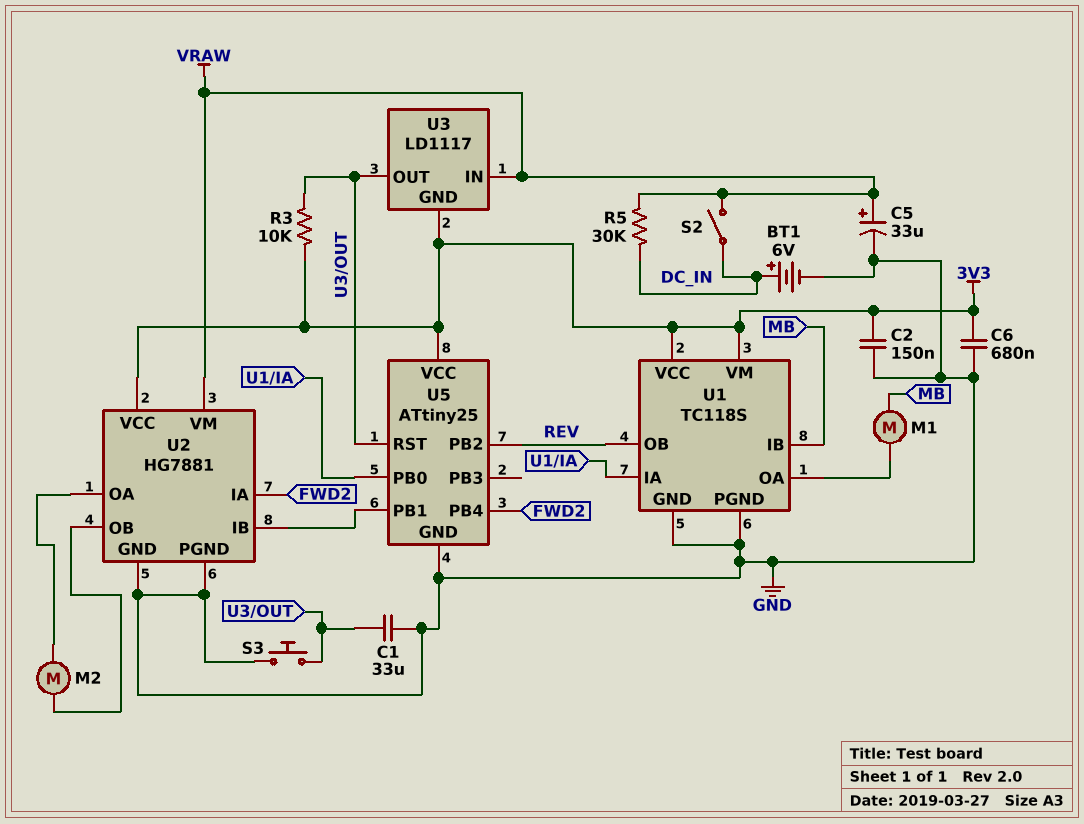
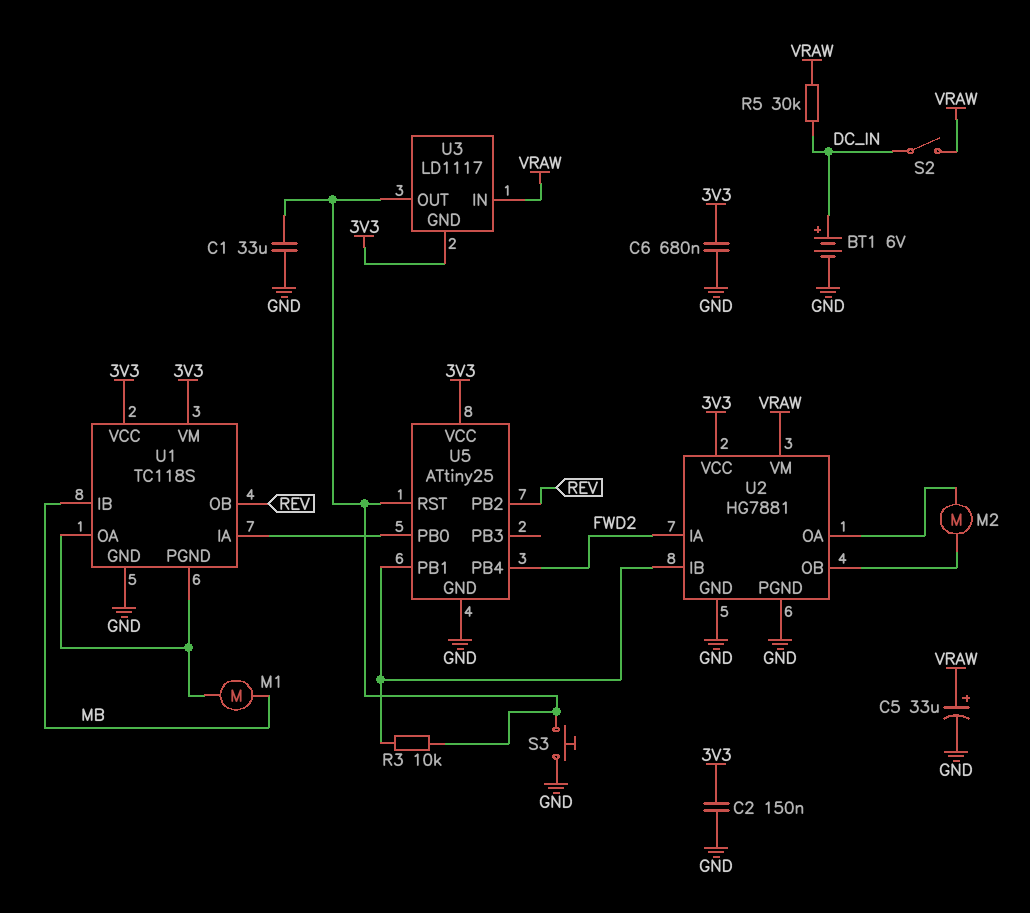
R3: 10k (3V3, U3/OUT) -> 10k (U2/IB, U3/OUT)
U1 pin PGND: GND -> U1/OA

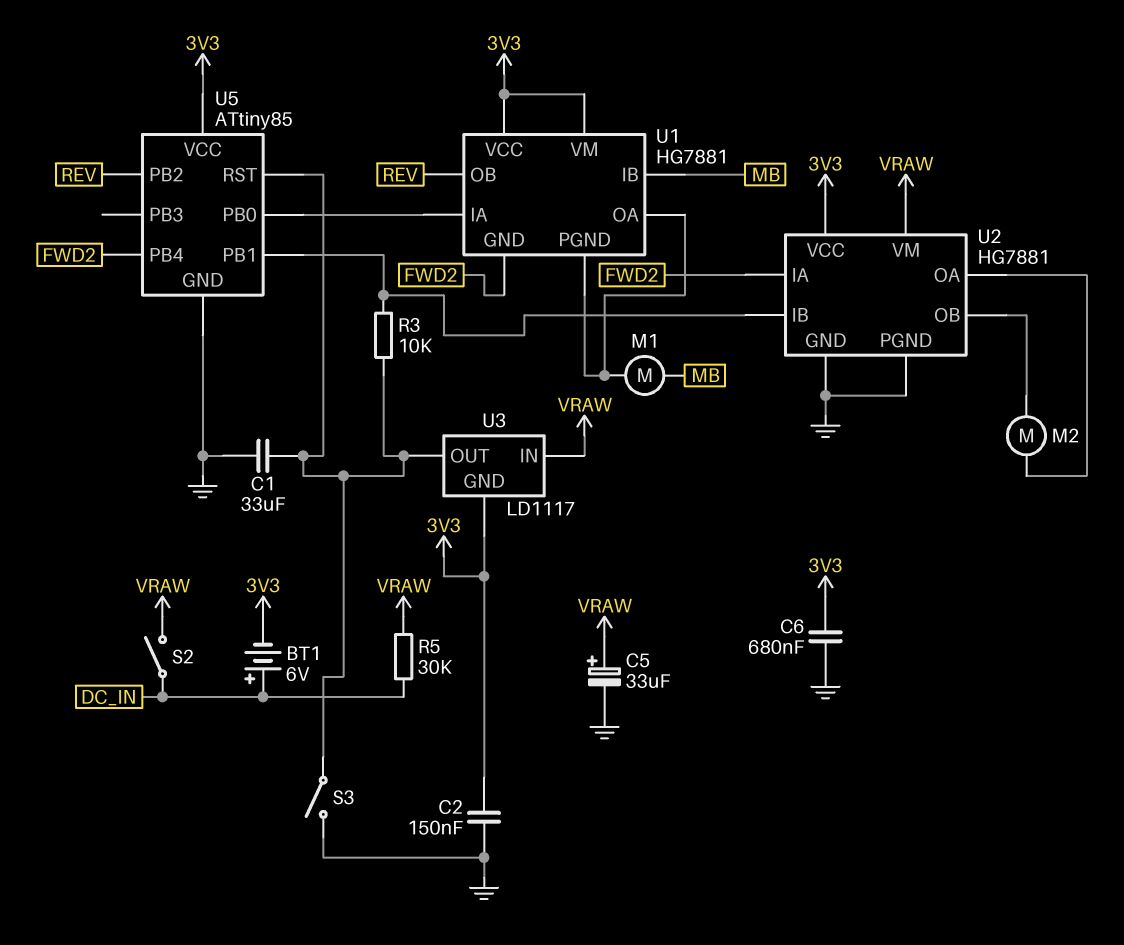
BT1: 6V (plus DC_IN, minus GND) -> 6V (plus DC_IN, minus 3V3)
S3: button (GND, U3/OUT) -> switch (GND, U3/OUT)
U1: TC118S -> HG7881
U1 pin GND: GND -> FWD2
U5: ATtiny25 -> ATtiny85

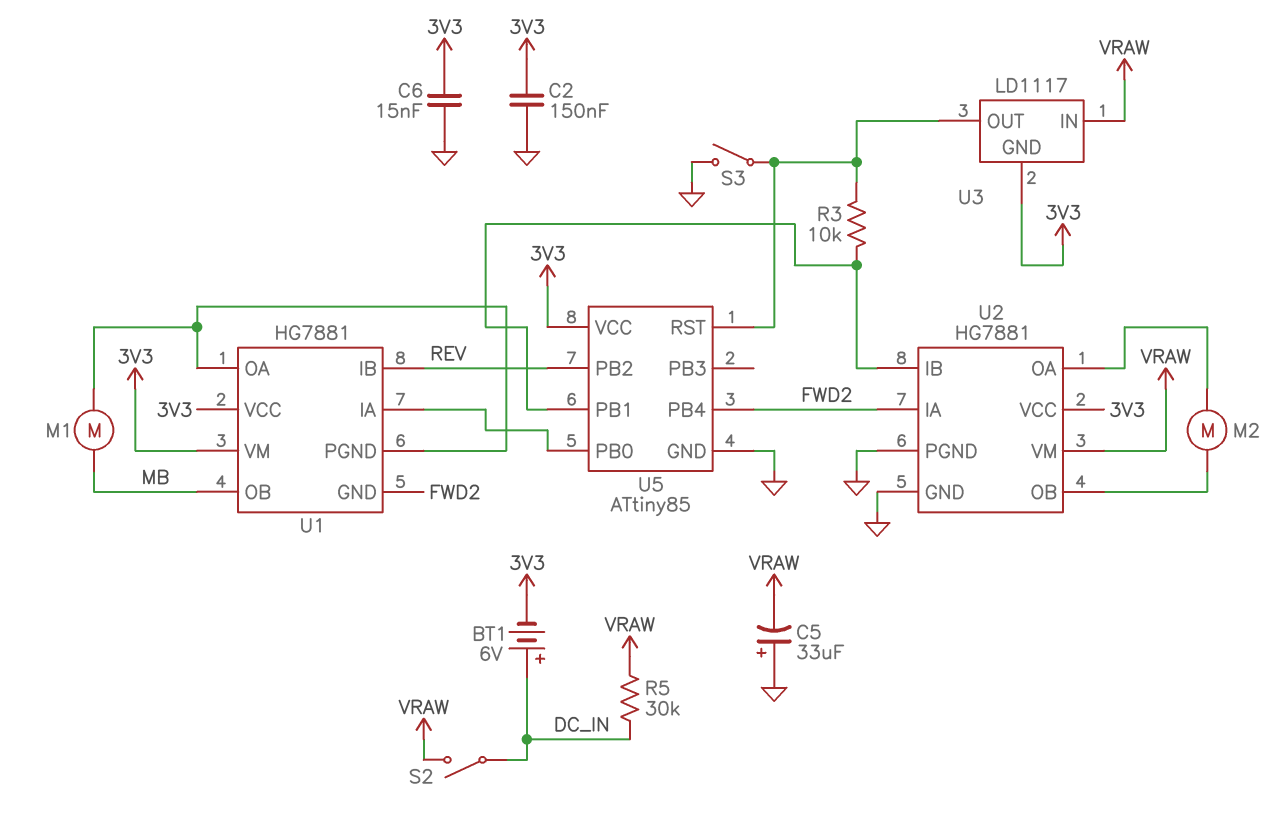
C1: 33uF (GND, U3/OUT) -> none
C5: 33uF (plus VRAW, minus GND) -> 33uF (plus GND, minus VRAW)
C6: 680nF (3V3, GND) -> 15nF (3V3, GND)
U1 pin IB: MB -> REV
U1 pin OB: REV -> MB

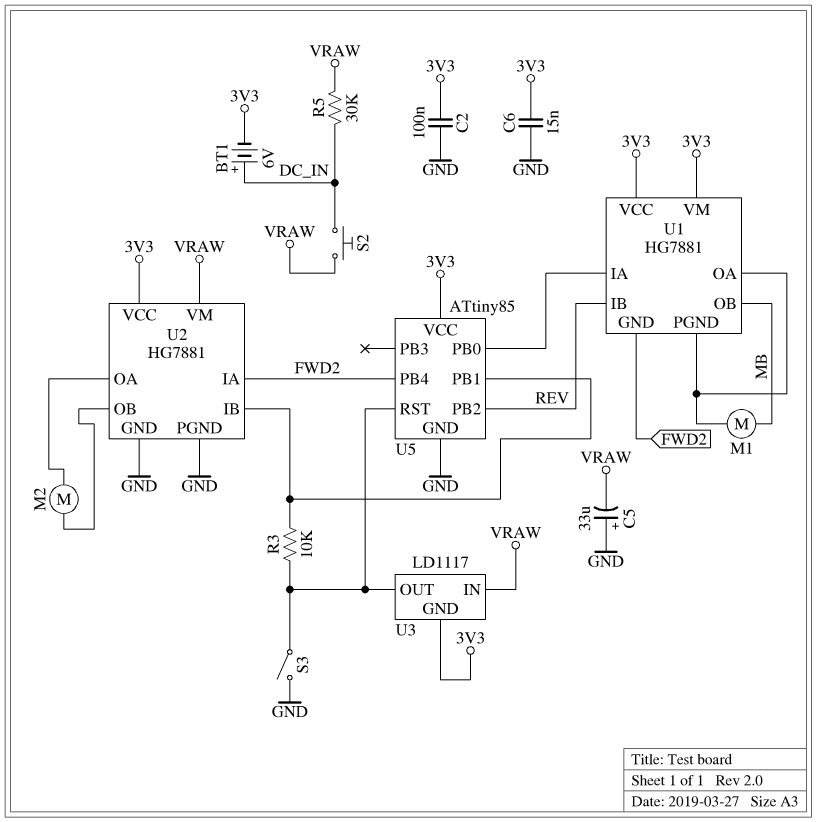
C2: 150nF (3V3, GND) -> 100nF (3V3, GND)
S2: switch (DC_IN, VRAW) -> button (DC_IN, VRAW)

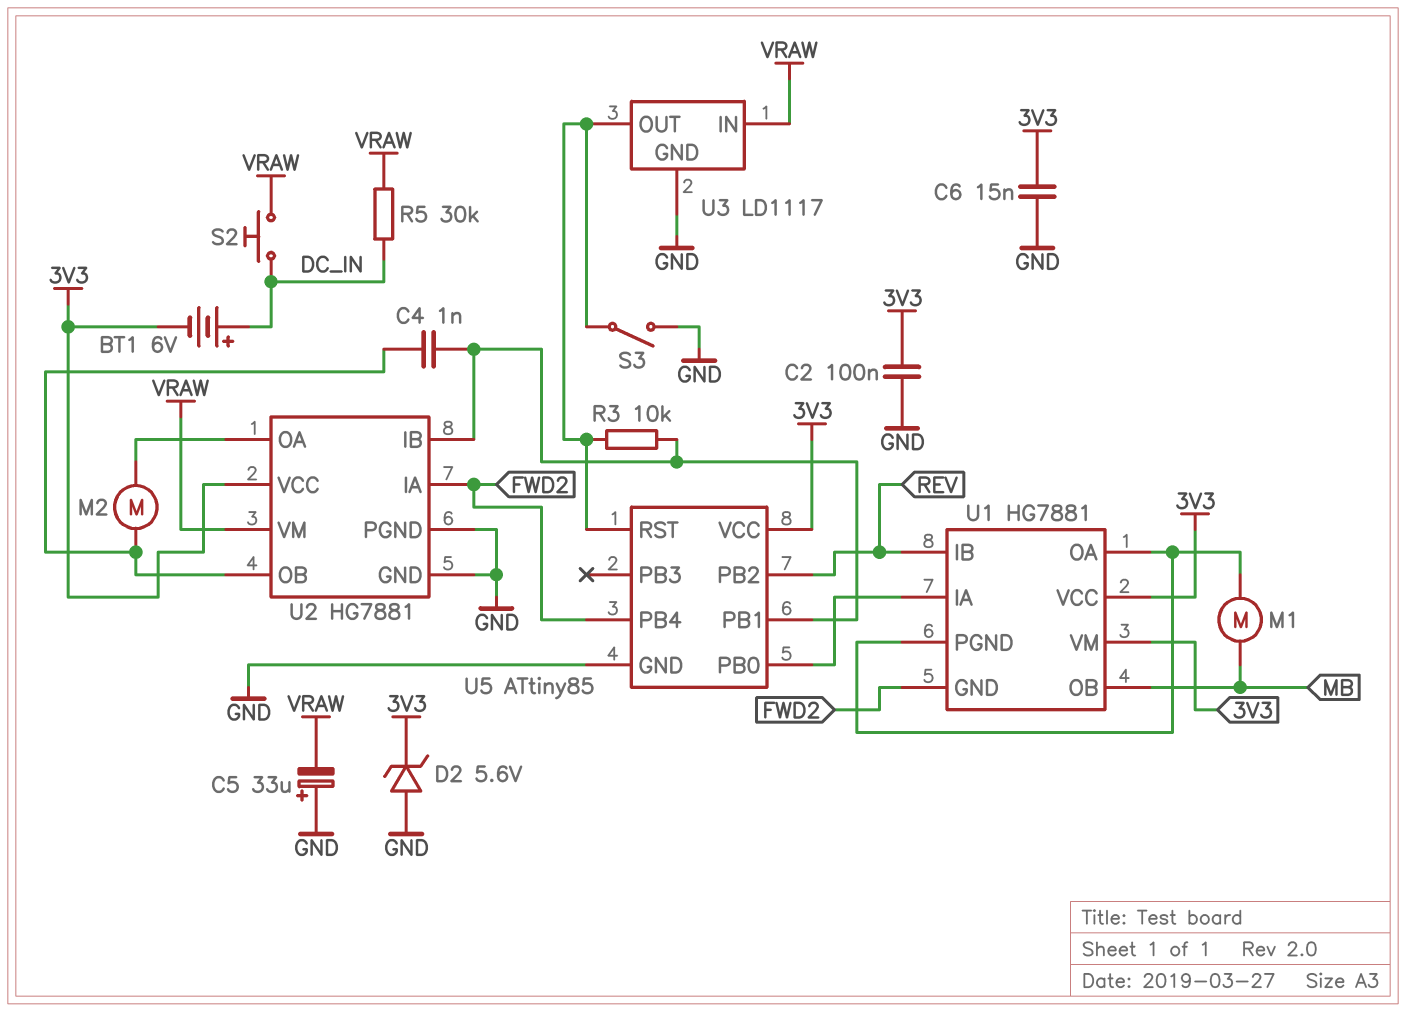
C4: none -> 1nF (U2/IB, U2/OB)
D2: none -> zener 5.6V (A GND, K 3V3)
U3 pin GND: 3V3 -> GND

